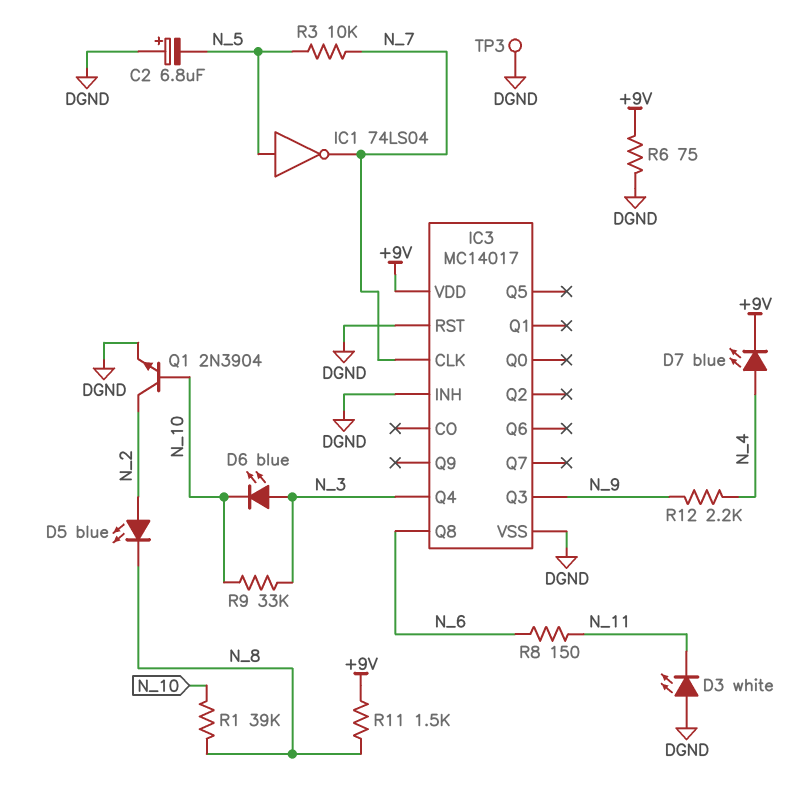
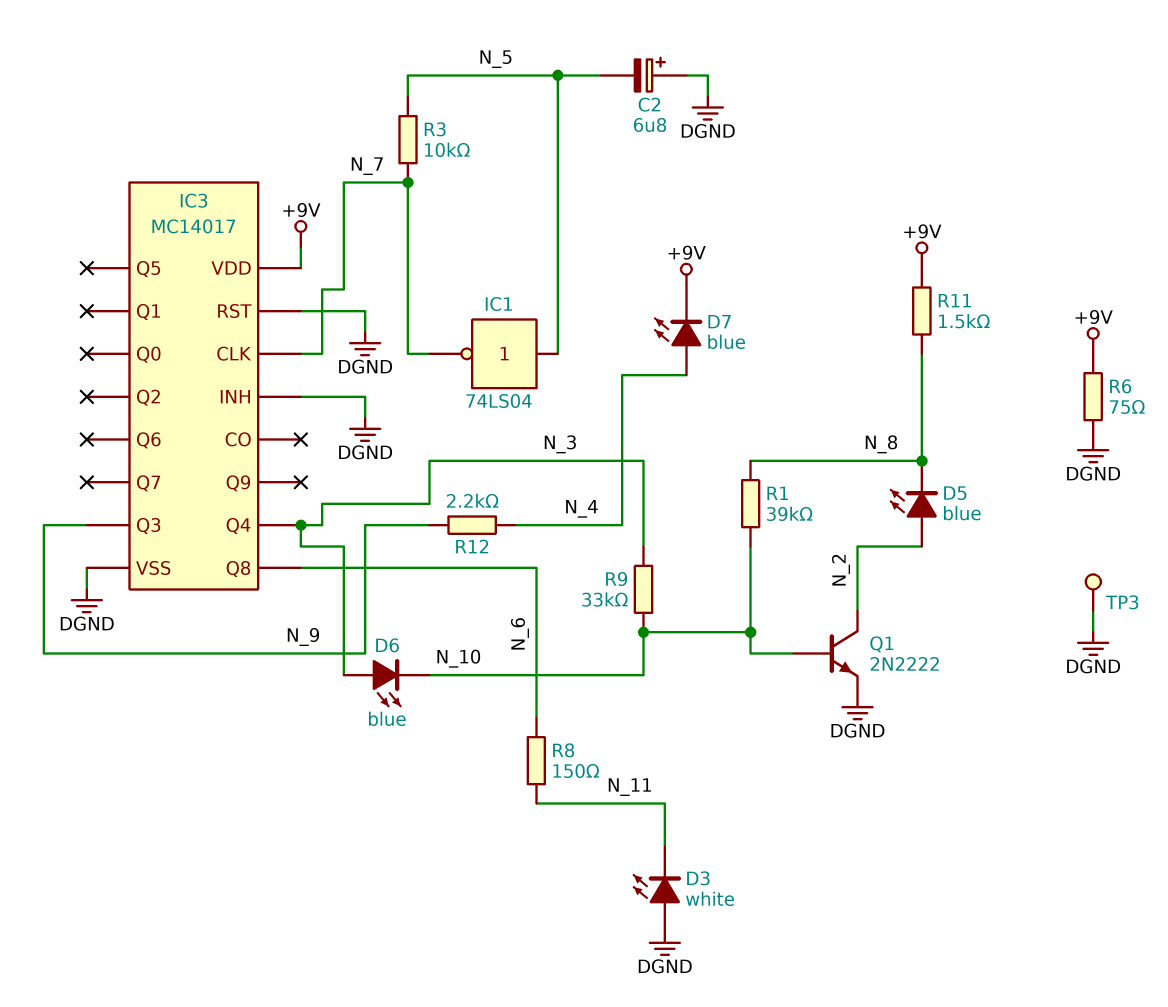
Q1: NPN 2N3904 (B N_10, C N_2, E DGND) -> NPN 2N2222 (B N_10, C N_2, E DGND)

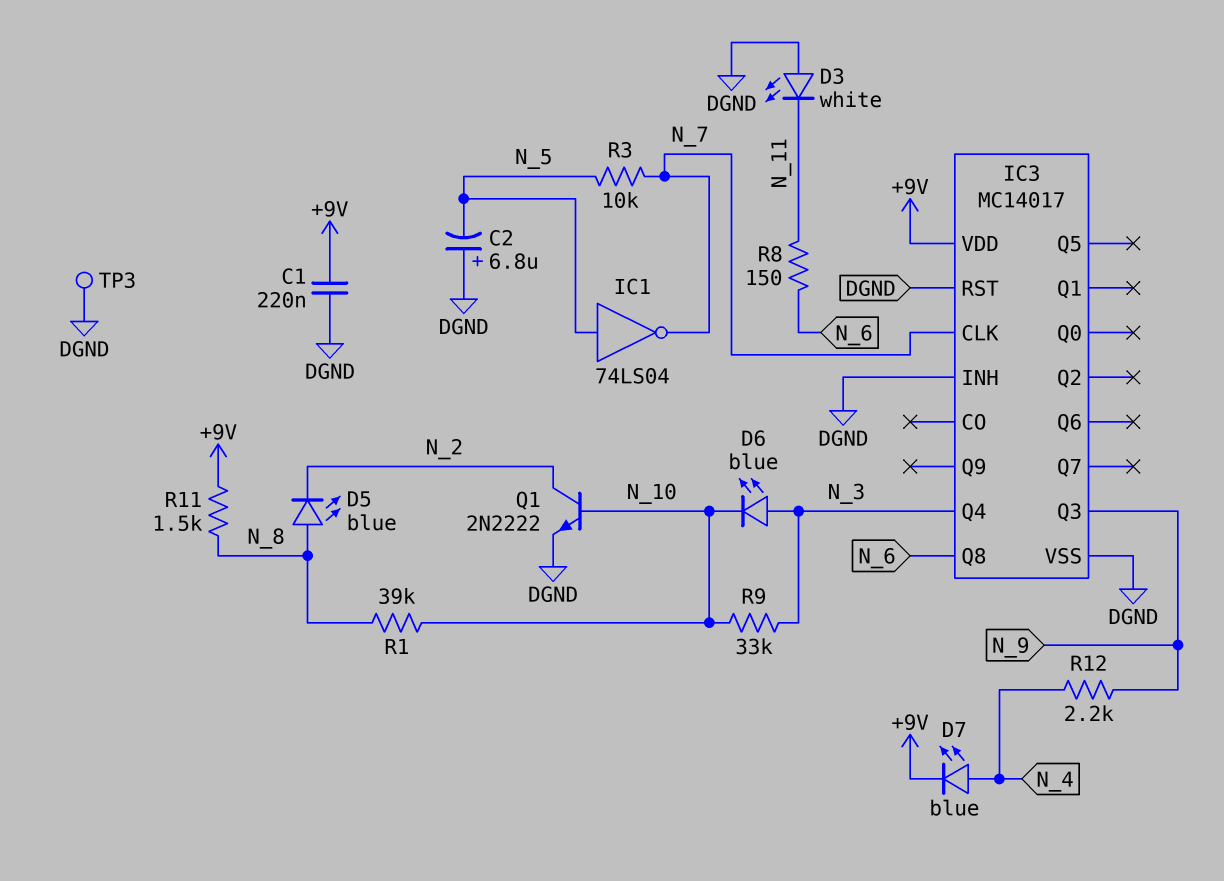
C1: none -> 220nF (+9V, DGND)
D5: LED blue (A N_2, K N_8) -> LED blue (A N_8, K N_2)
R6: 75 (+9V, DGND) -> none

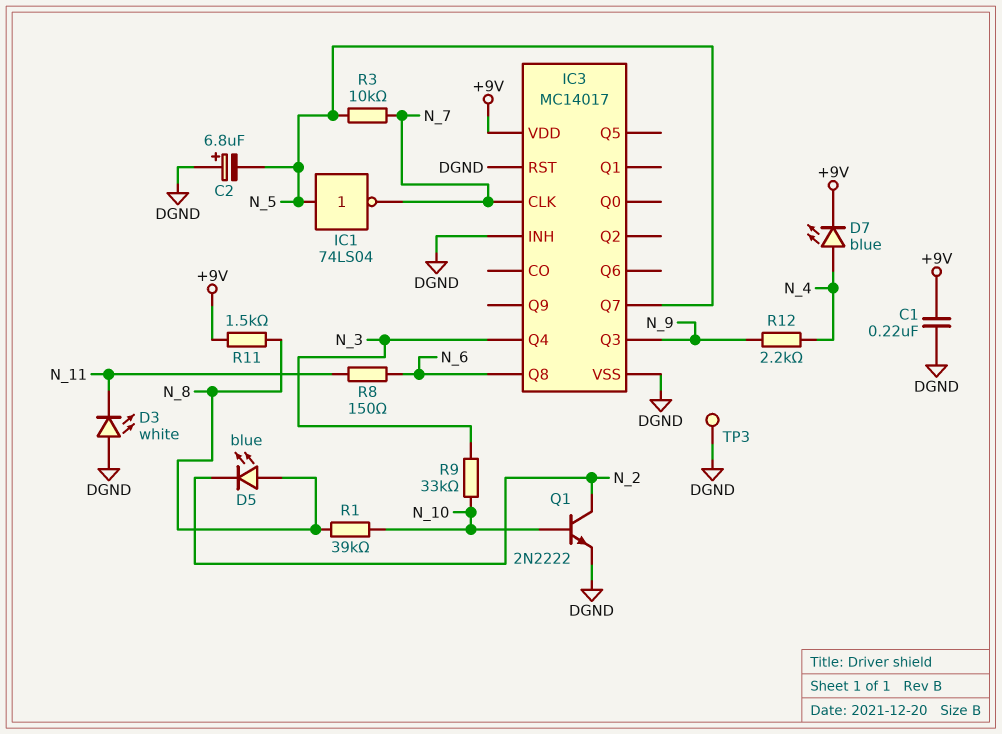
D6: LED blue (A N_3, K N_10) -> none
IC3 pin Q7: none -> N_5

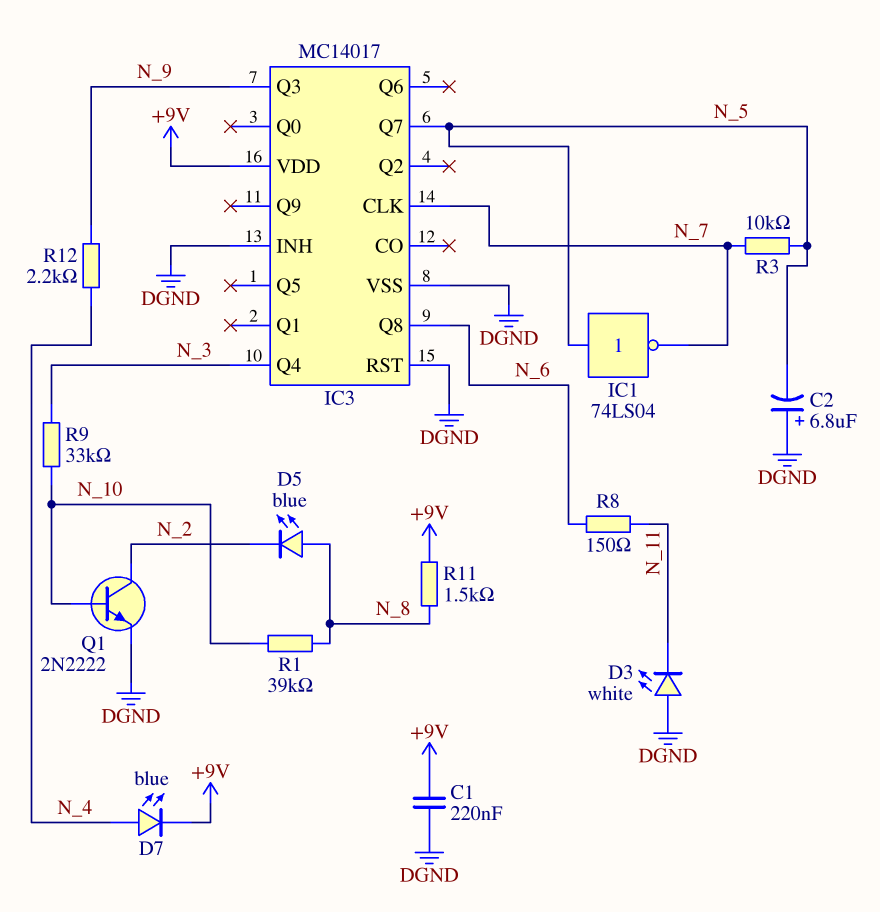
TP3: test point (DGND) -> none

